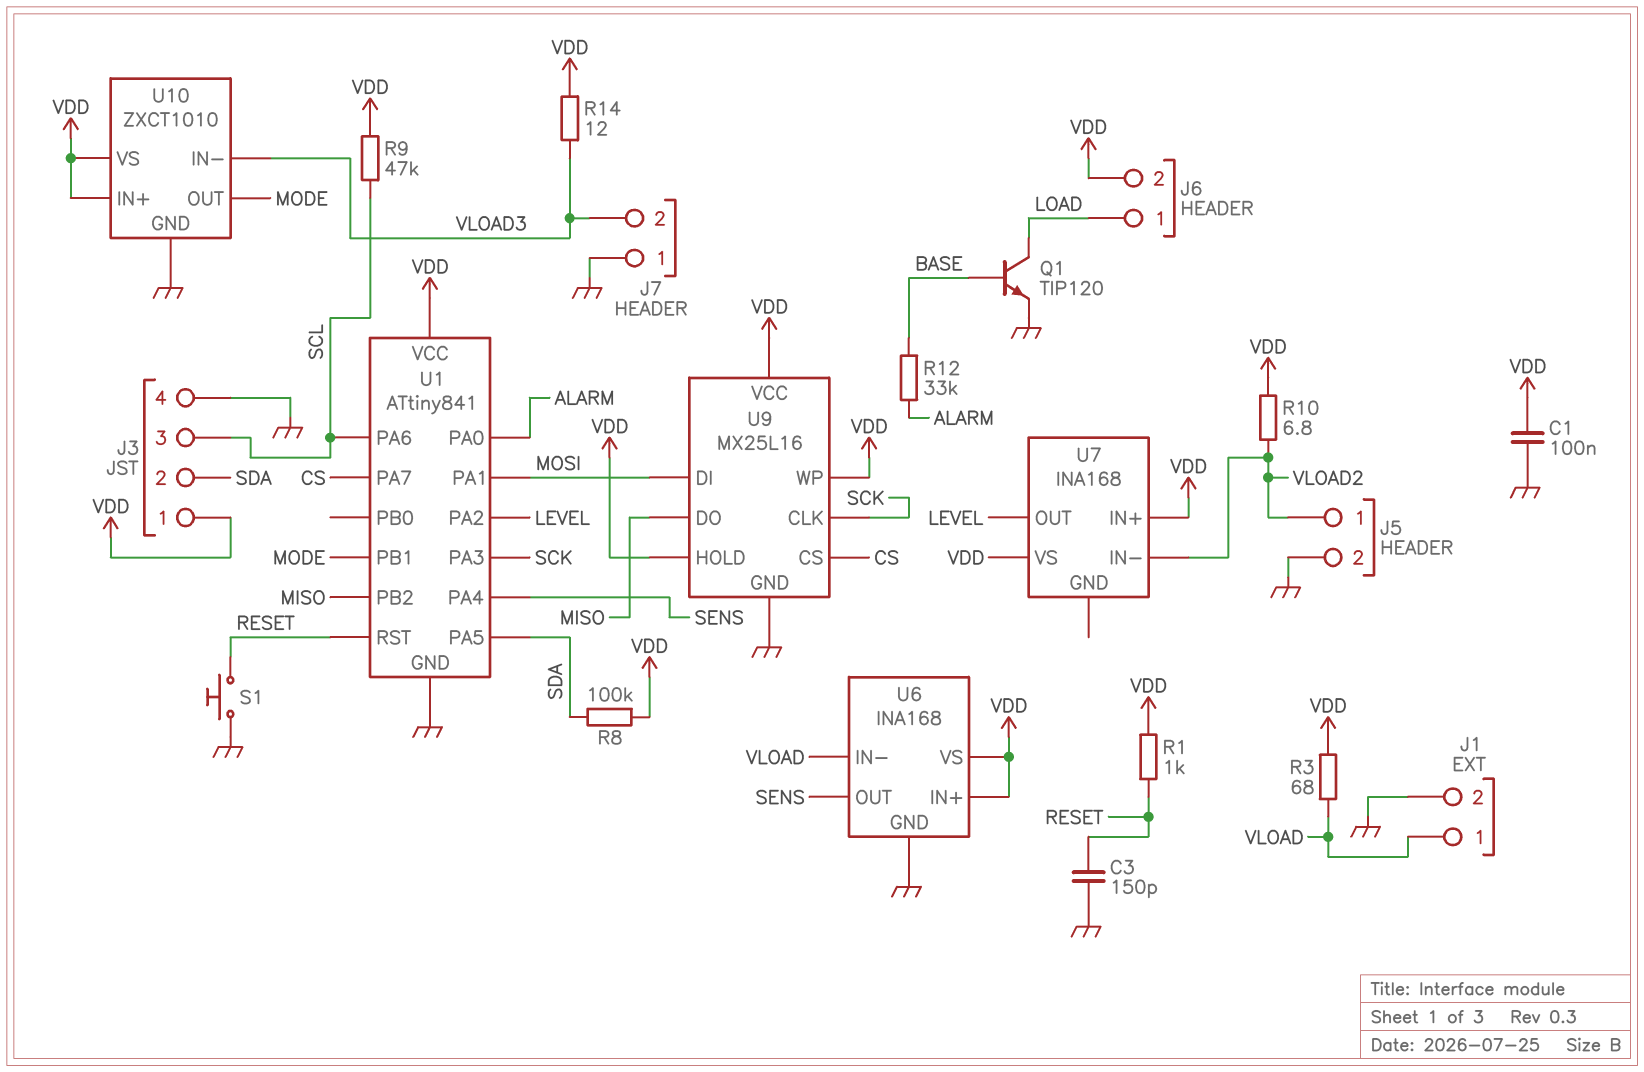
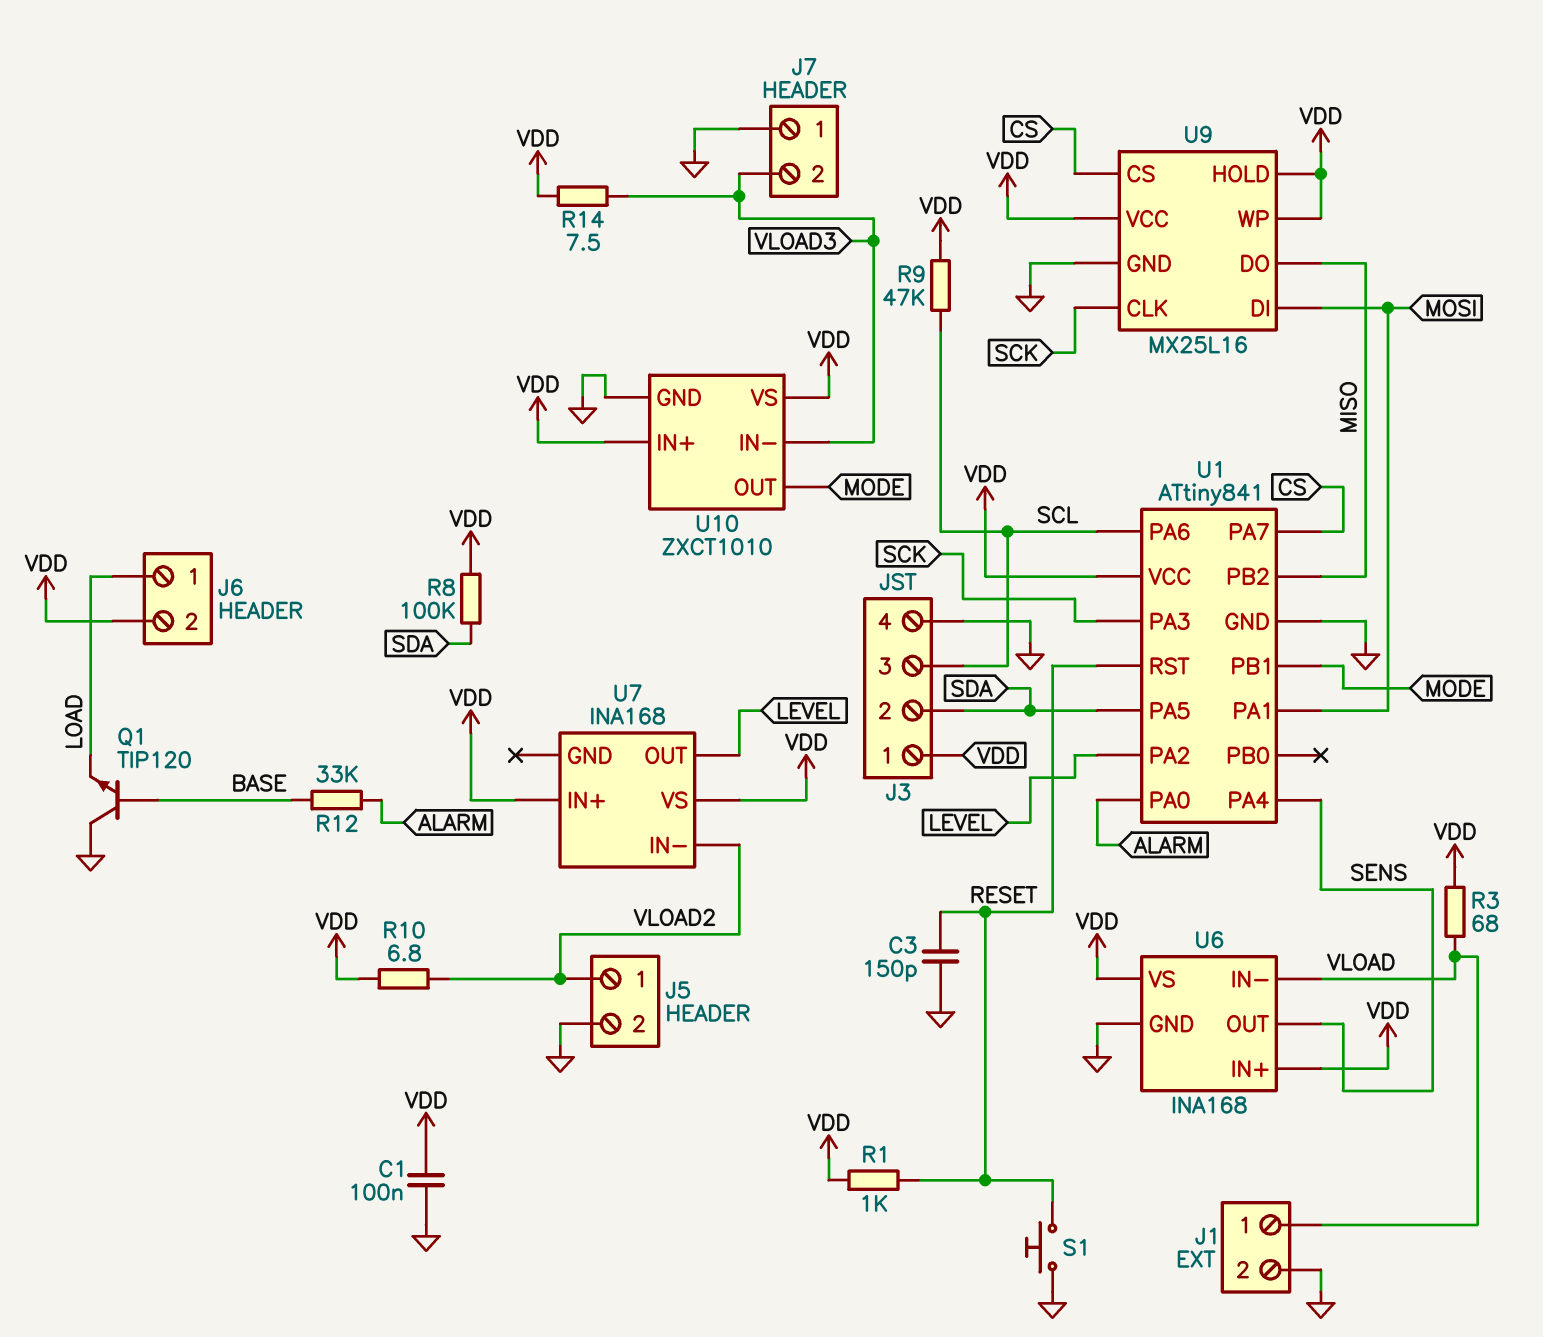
Q1: NPN TIP120 (B BASE, C LOAD, E GND) -> NPN TIP120 (B BASE, C GND, E LOAD)
R14: 12 (VDD, VLOAD3) -> 7.5 (VDD, VLOAD3)

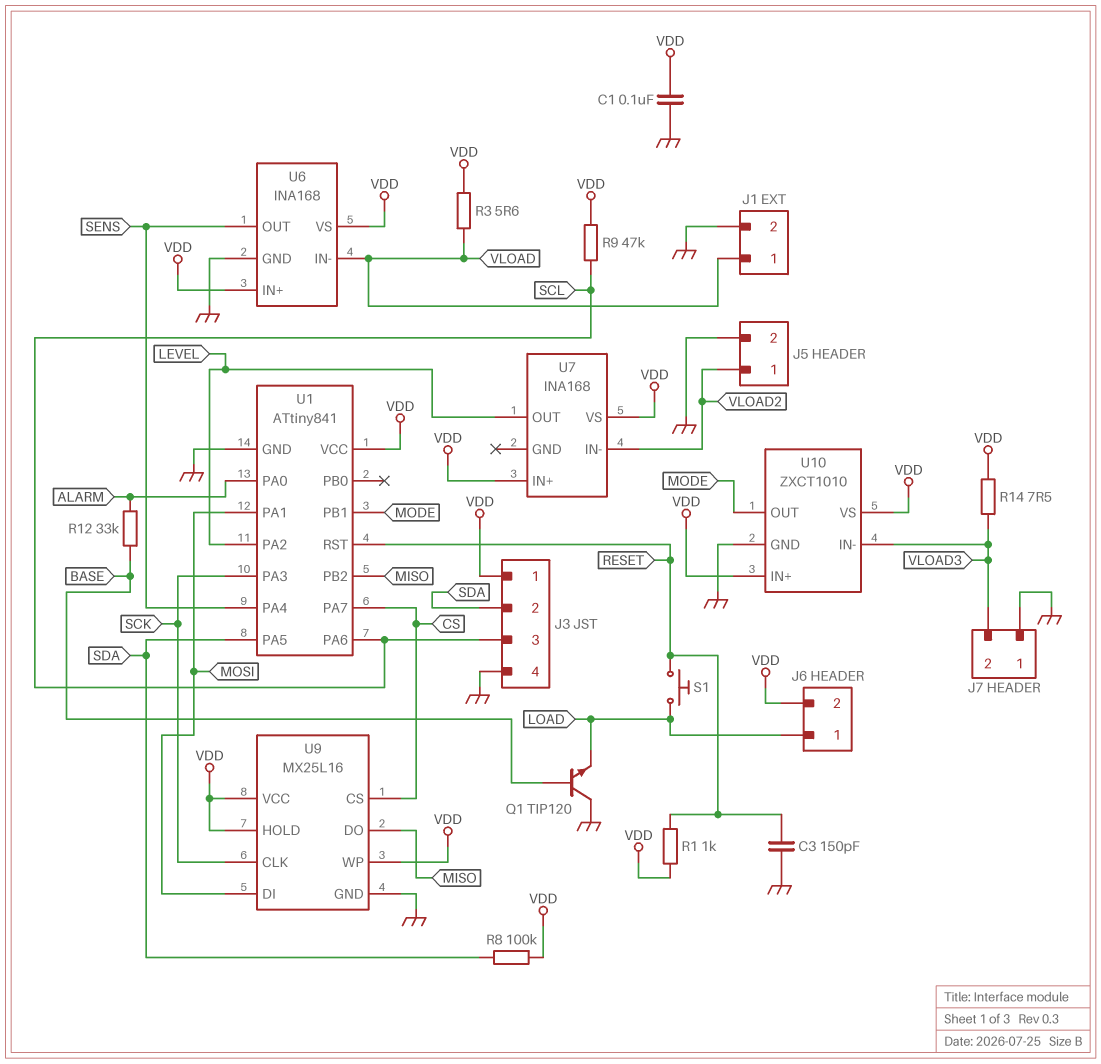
R3: 68 (VDD, VLOAD) -> 5.6 (VDD, VLOAD)
R10: 6.8 (VDD, VLOAD2) -> none
S1: button (GND, RESET) -> button (LOAD, RESET)

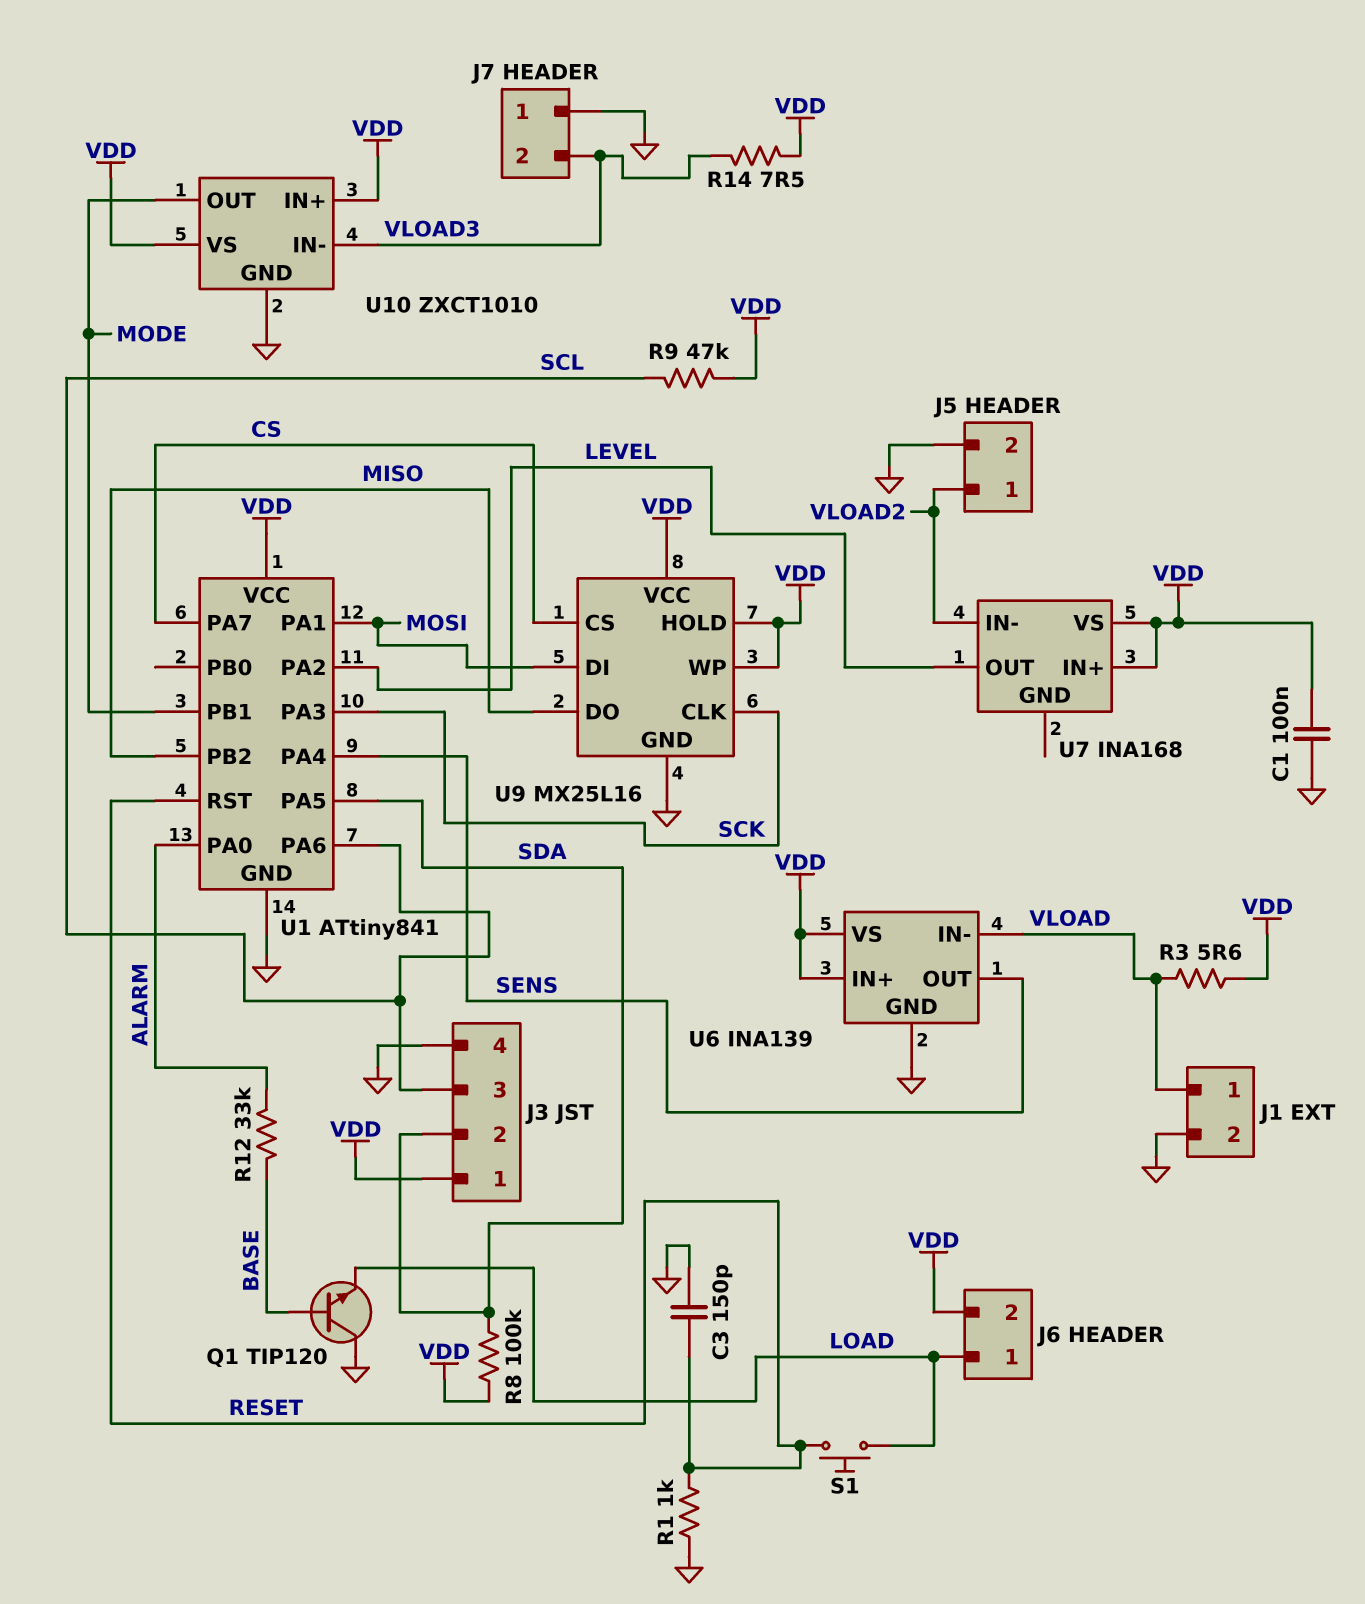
R1: 1k (RESET, VDD) -> 1k (GND, RESET)
U6: INA168 -> INA139

